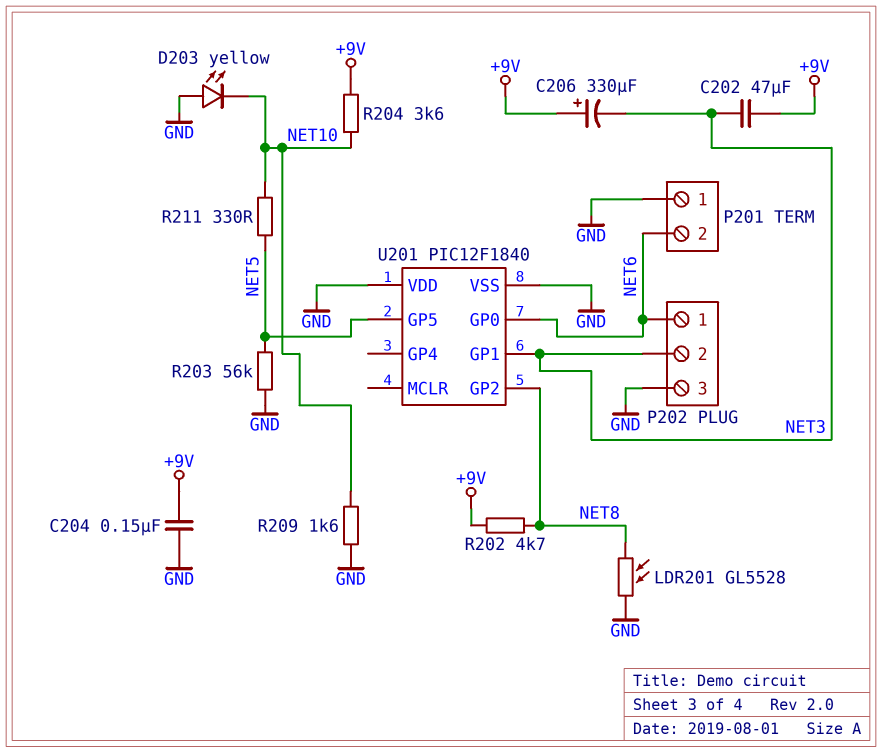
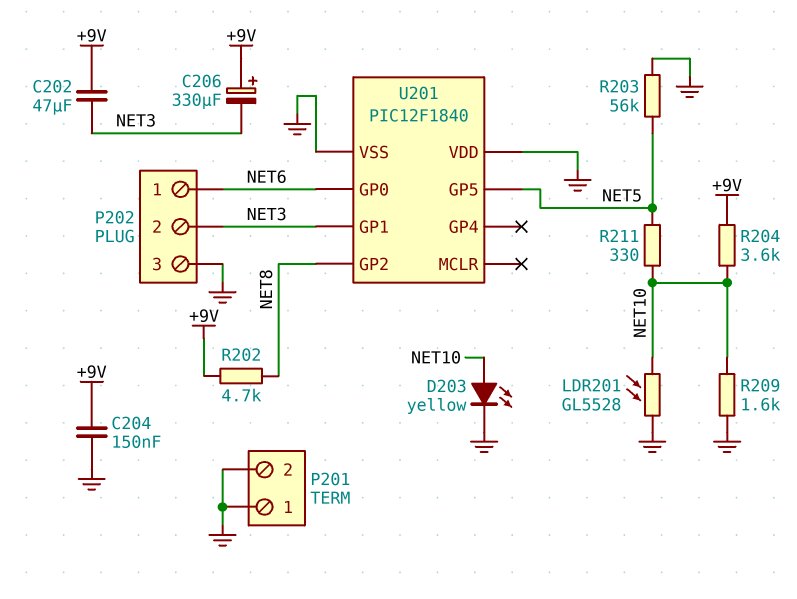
D203: LED yellow (A GND, K NET10) -> LED yellow (A NET10, K GND)
LDR201: GL5528 (GND, NET8) -> GL5528 (GND, NET10)
P201 pin 2: NET6 -> GND

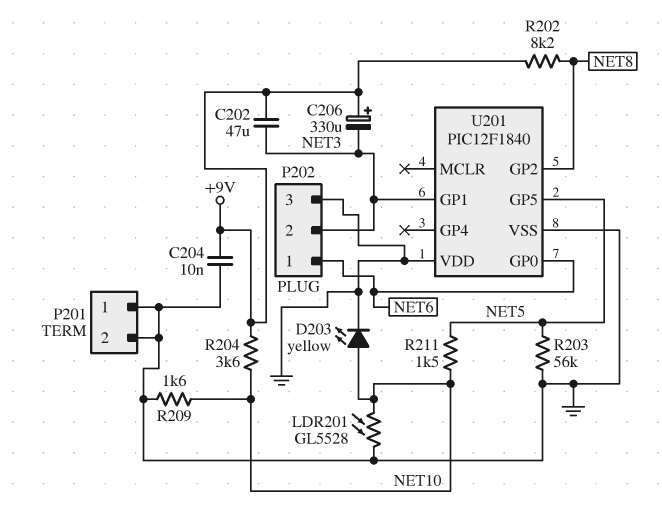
C204: 150nF (+9V, GND) -> 10nF (+9V, GND)
R202: 4.7k (+9V, NET8) -> 8.2k (+9V, NET8)
R211: 330 (NET5, NET10) -> 1.5k (NET5, NET10)

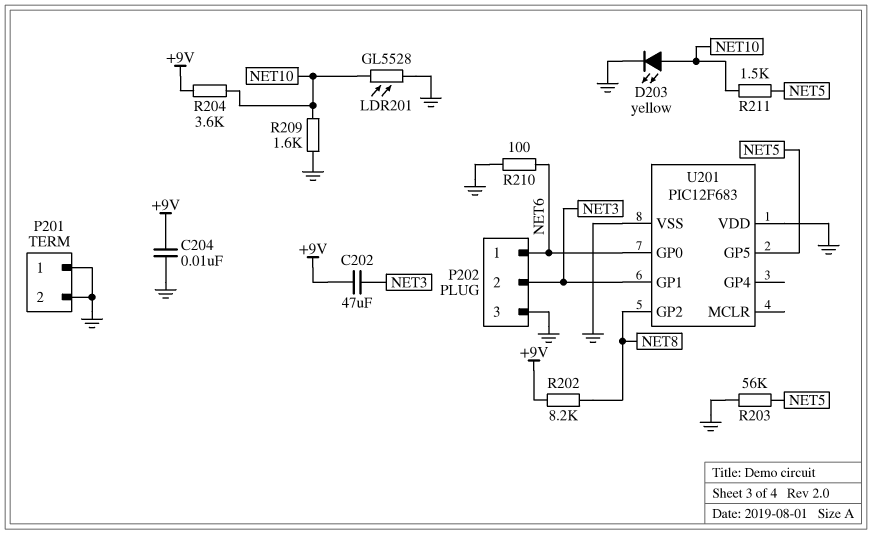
C206: 330uF (plus +9V, minus NET3) -> none
R210: none -> 100 (GND, NET6)
U201: PIC12F1840 -> PIC12F683

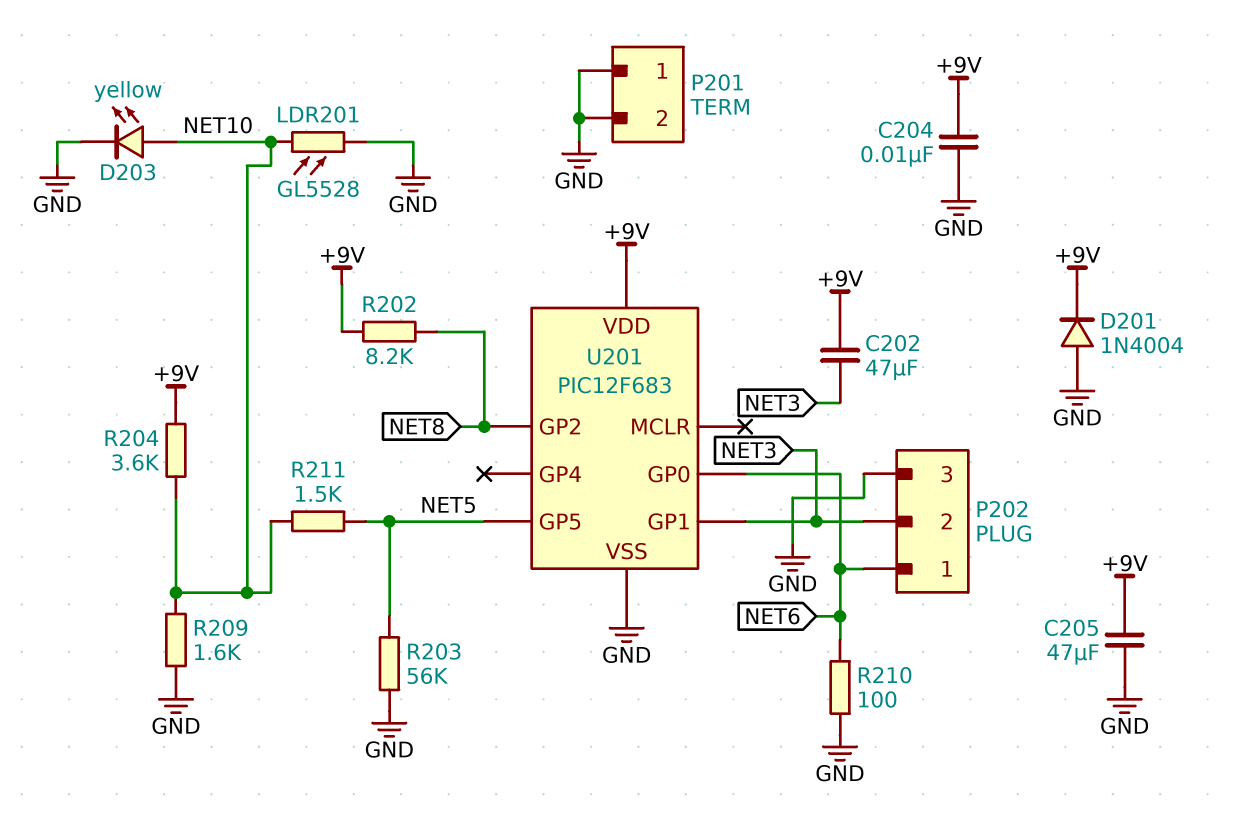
C205: none -> 47uF (+9V, GND)
D201: none -> diode 1N4004 (A GND, K +9V)
U201 pin VDD: GND -> +9V

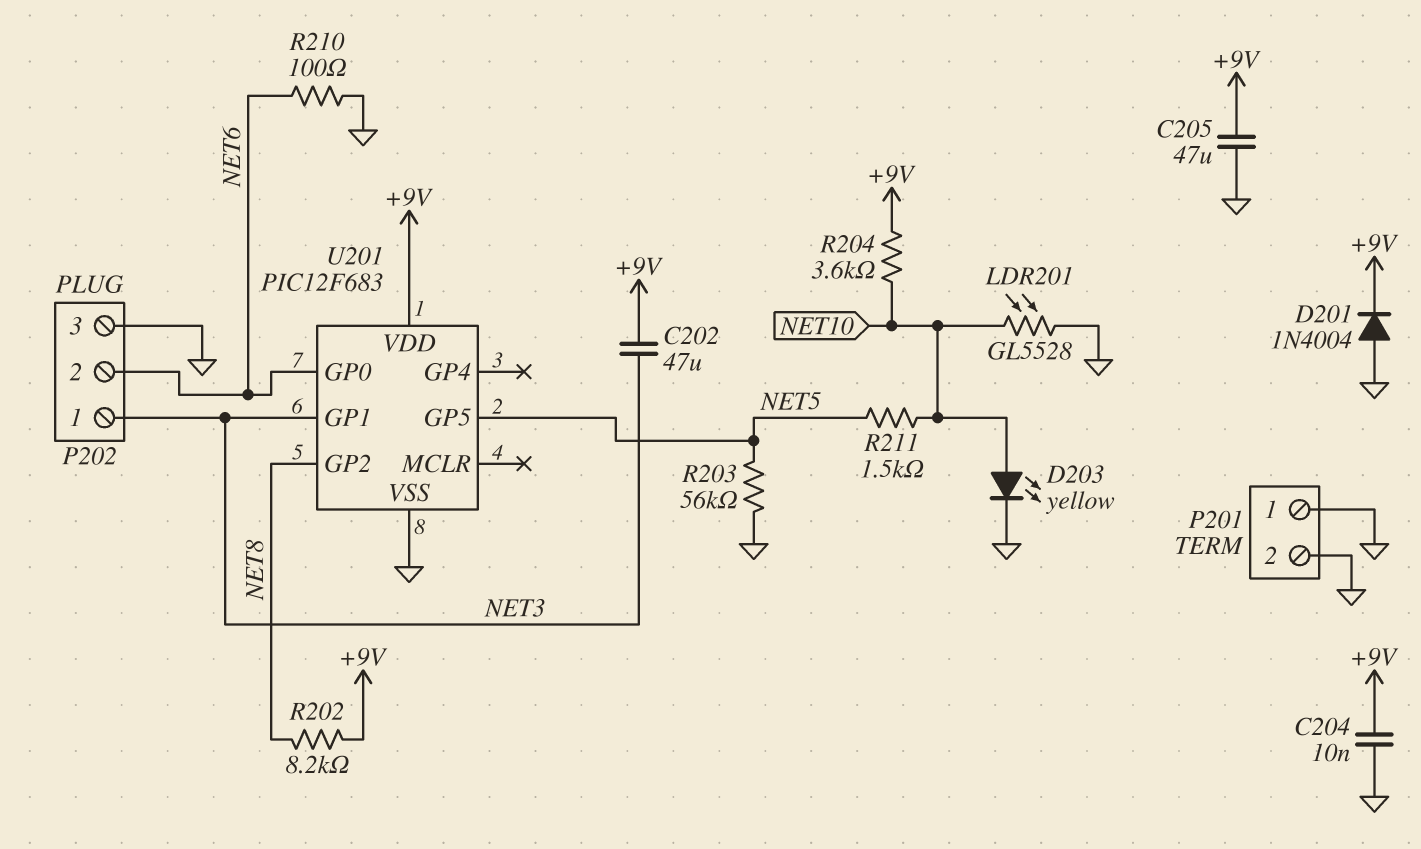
P202 pin 1: NET6 -> NET3
P202 pin 2: NET3 -> NET6
R209: 1.6k (GND, NET10) -> none

